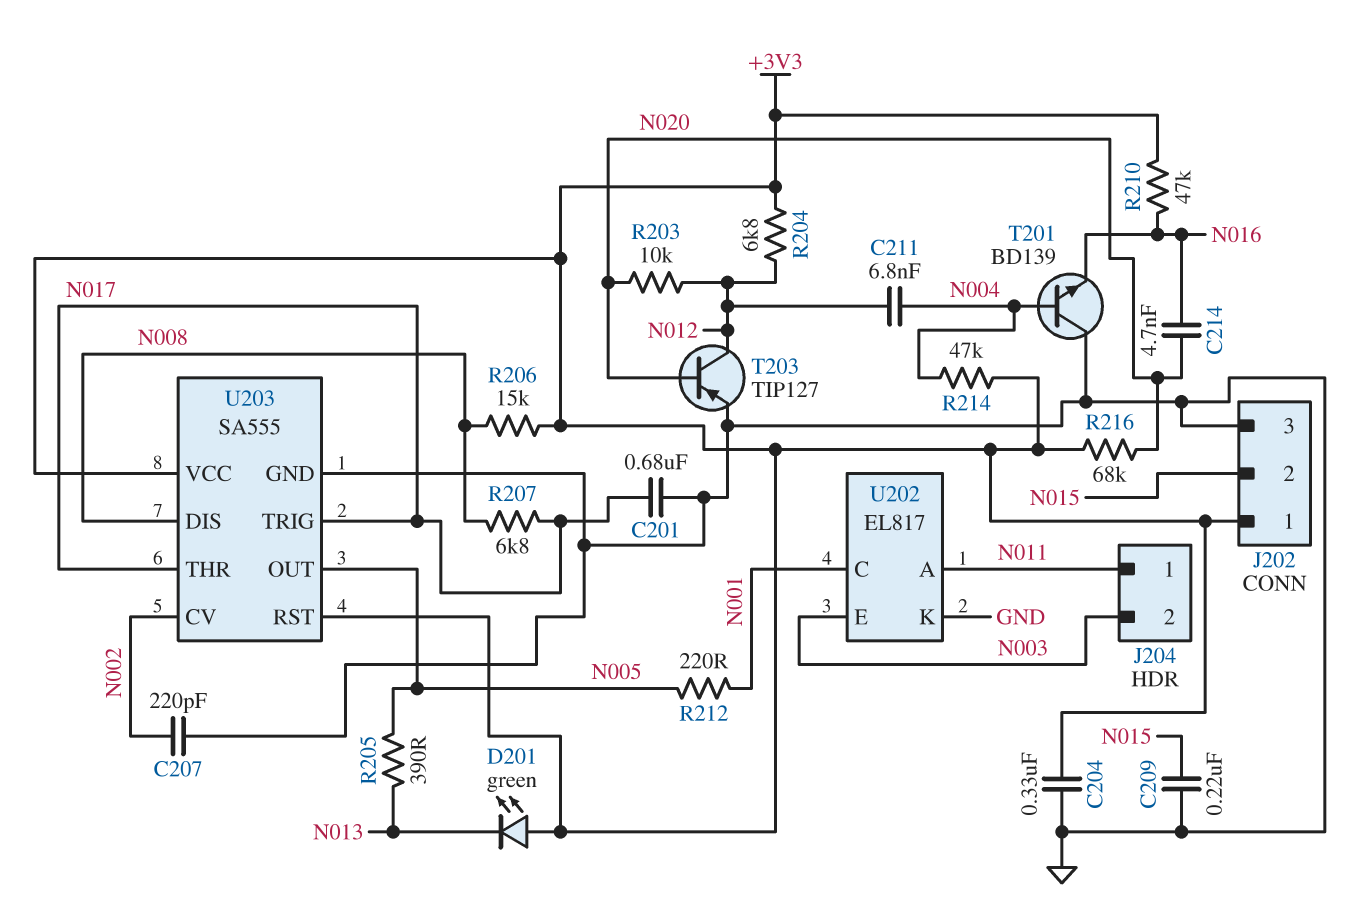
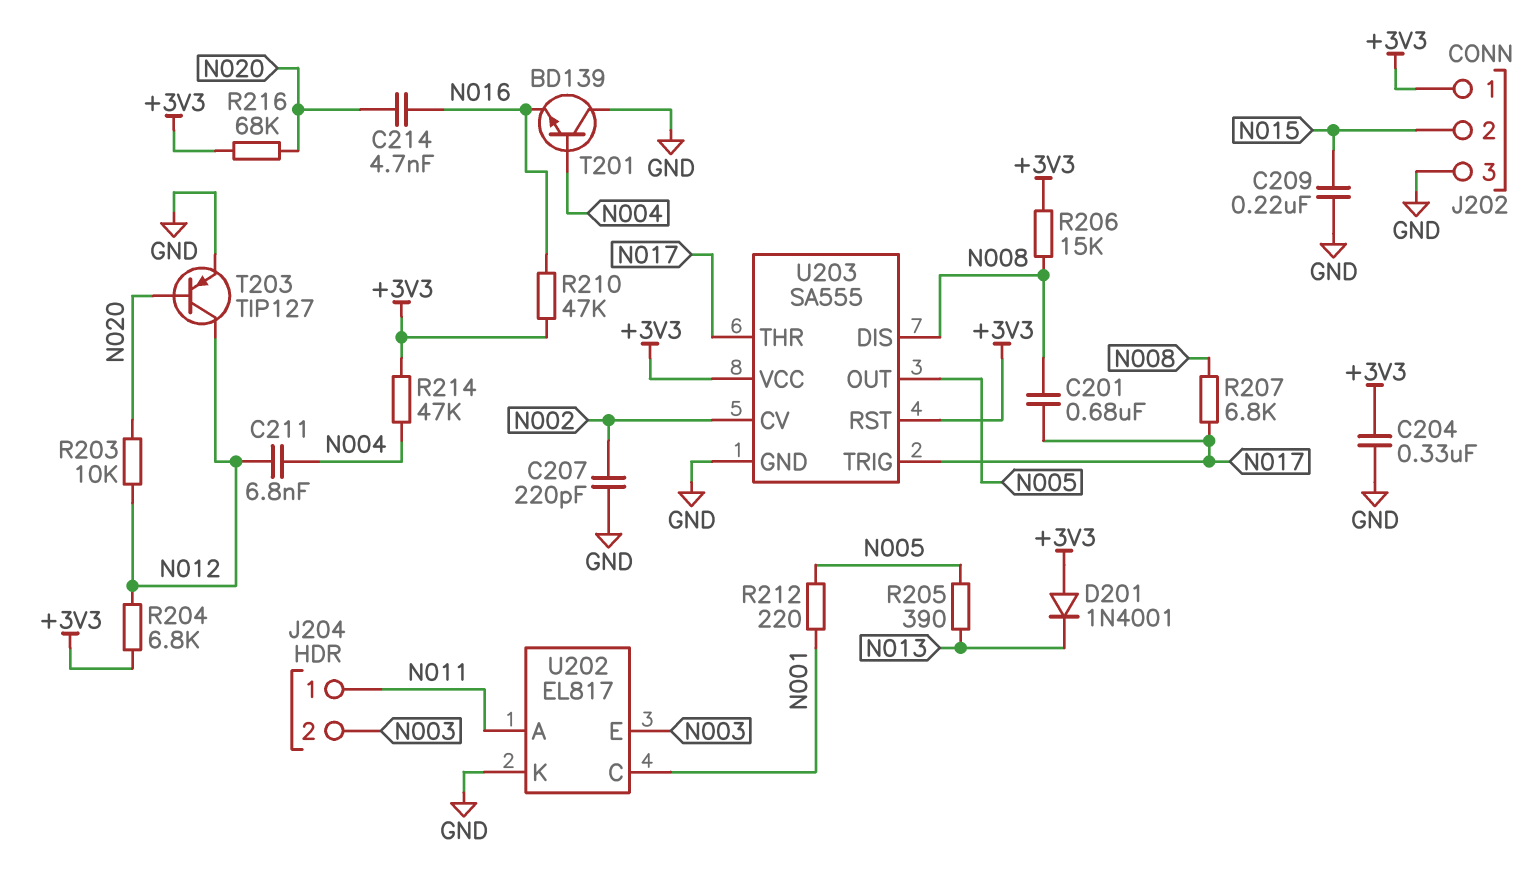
C201: 680nF (GND, N017) -> 680nF (N008, N017)
D201: LED green (A +3V3, K N013) -> diode 1N4001 (A +3V3, K N013)

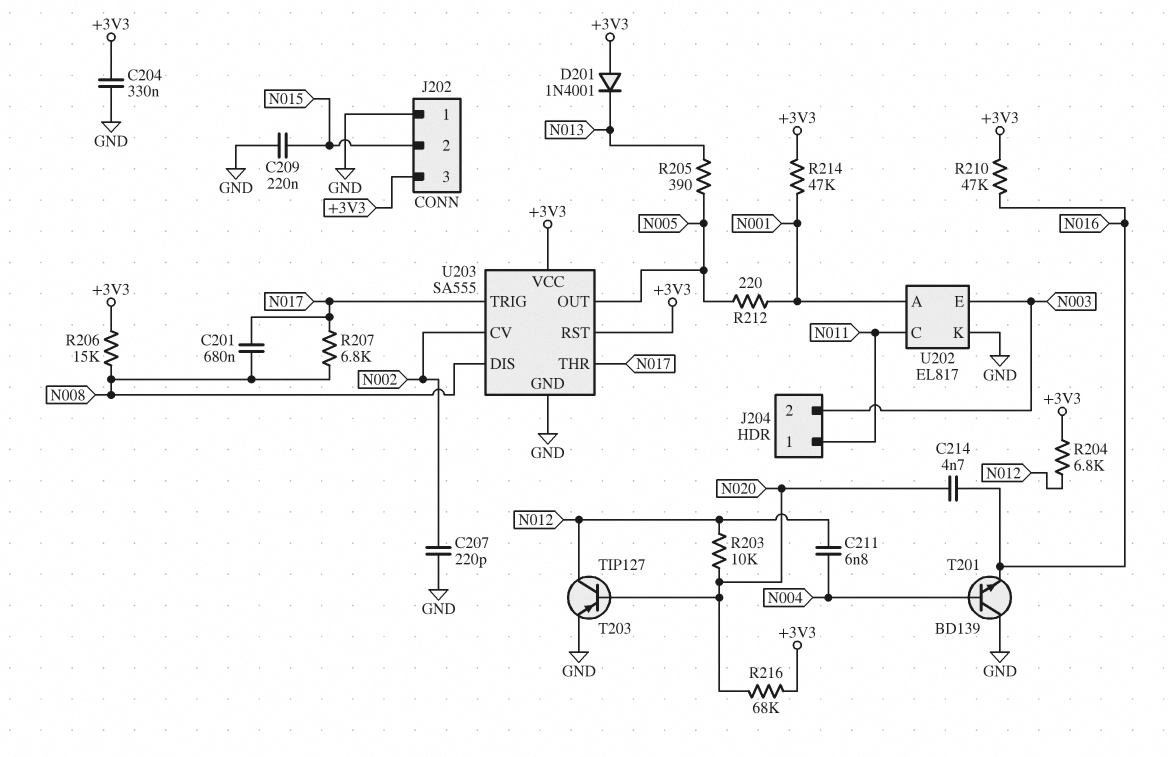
J202 pin 1: +3V3 -> GND
J202 pin 3: GND -> +3V3
R214: 47k (+3V3, N004) -> 47k (+3V3, N001)
U202 pin A: N011 -> N001
U202 pin C: N001 -> N011

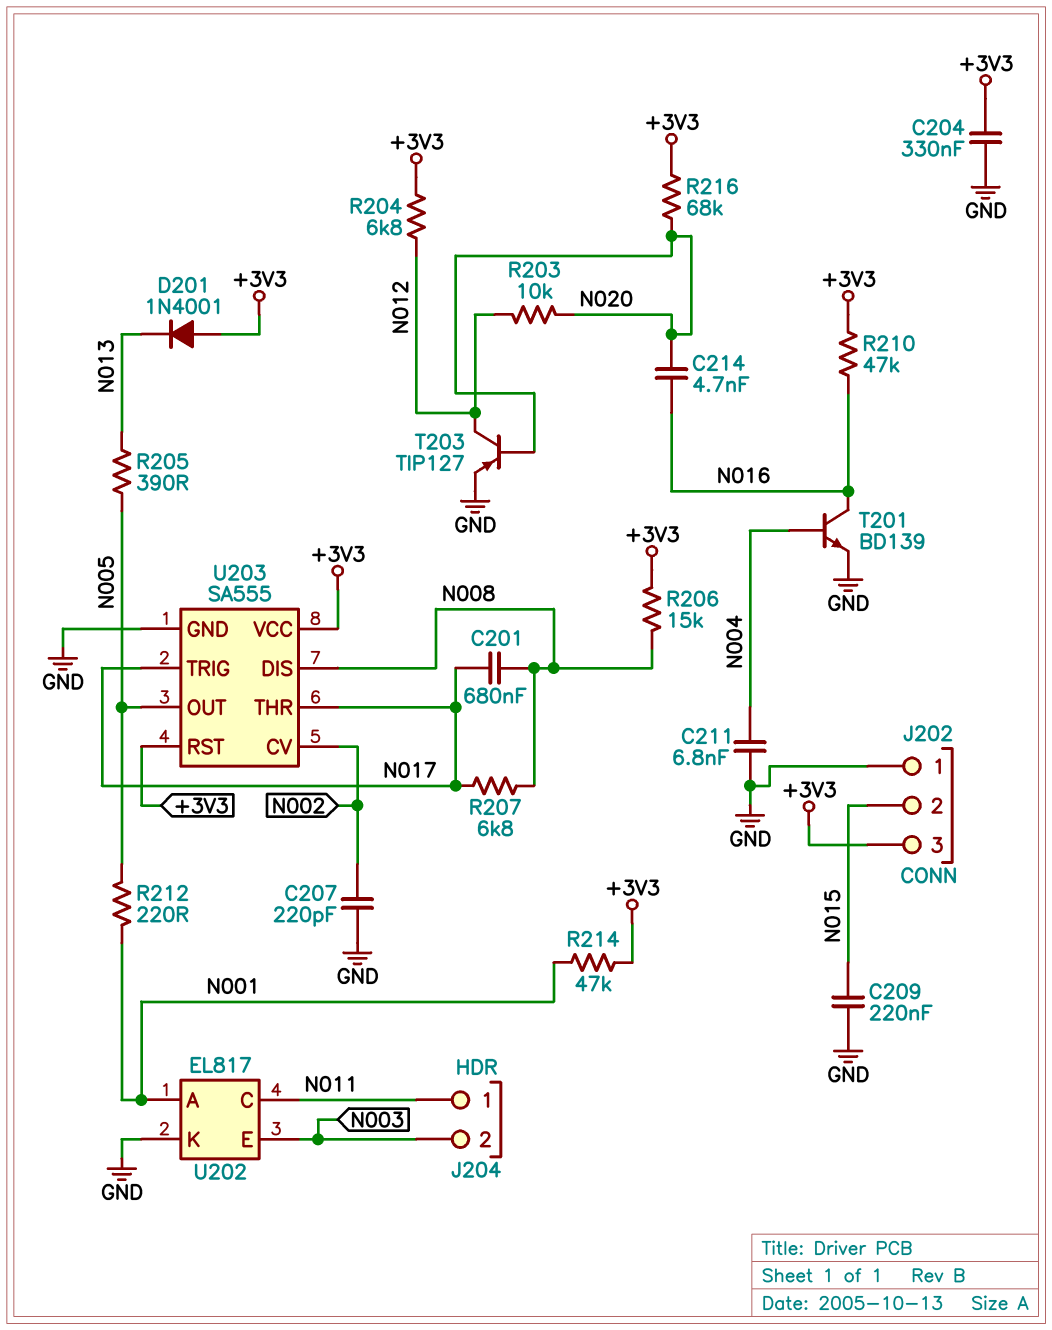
C211: 6.8nF (N004, N012) -> 6.8nF (GND, N004)
T201: NPN BD139 (B N004, C GND, E N016) -> NPN BD139 (B N004, C N016, E GND)

